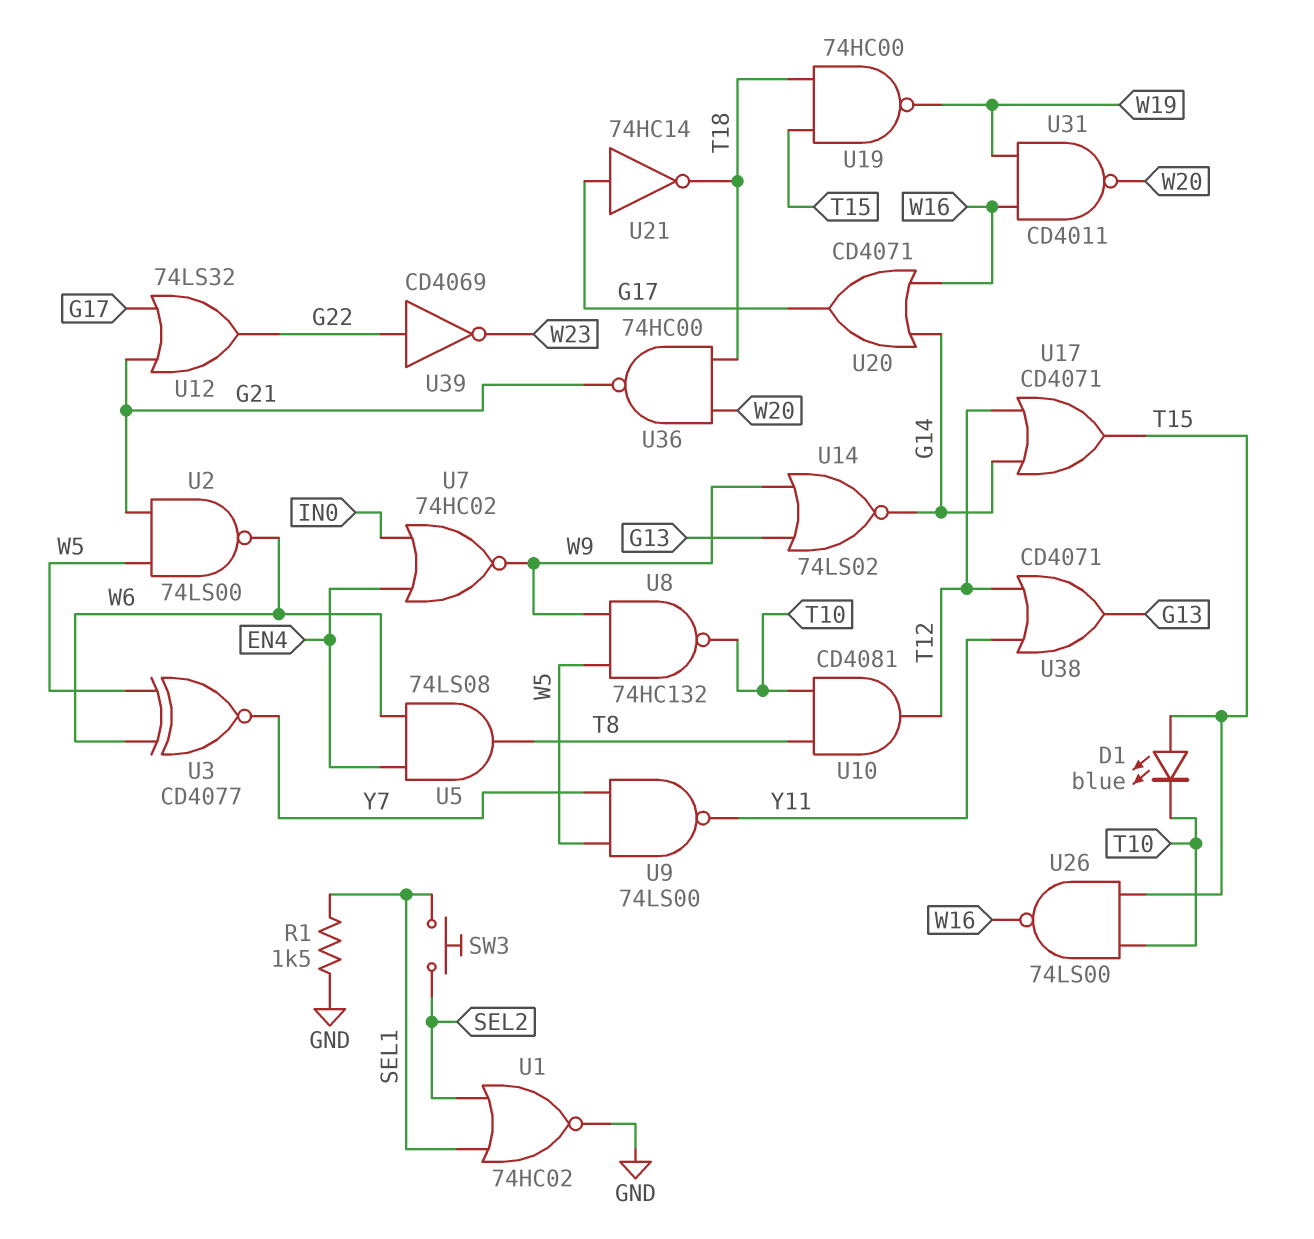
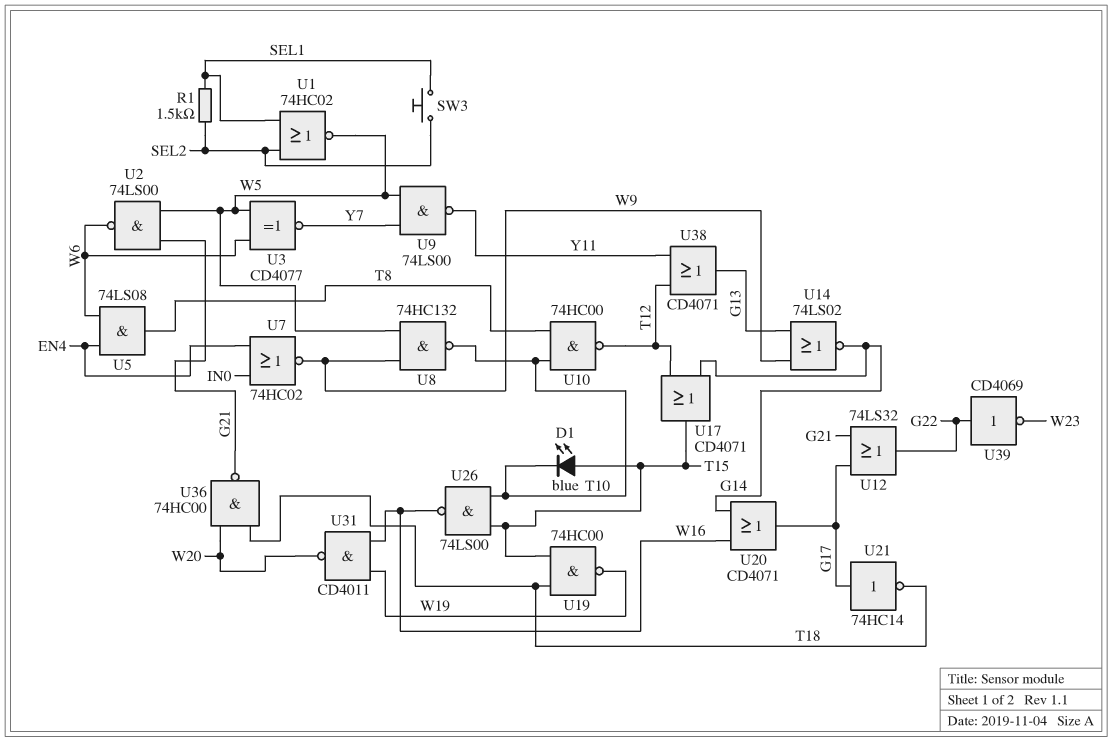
R1: 1.5k (GND, SEL1) -> 1.5k (SEL1, SEL2)
U1: NOR 74HC02 (in SEL1, in SEL2, out GND) -> NOR 74HC02 (in SEL1, in SEL2, out W5)
U10: AND CD4081 (in T8, in T10, out T12) -> NAND 74HC00 (in T8, in T10, out T12)

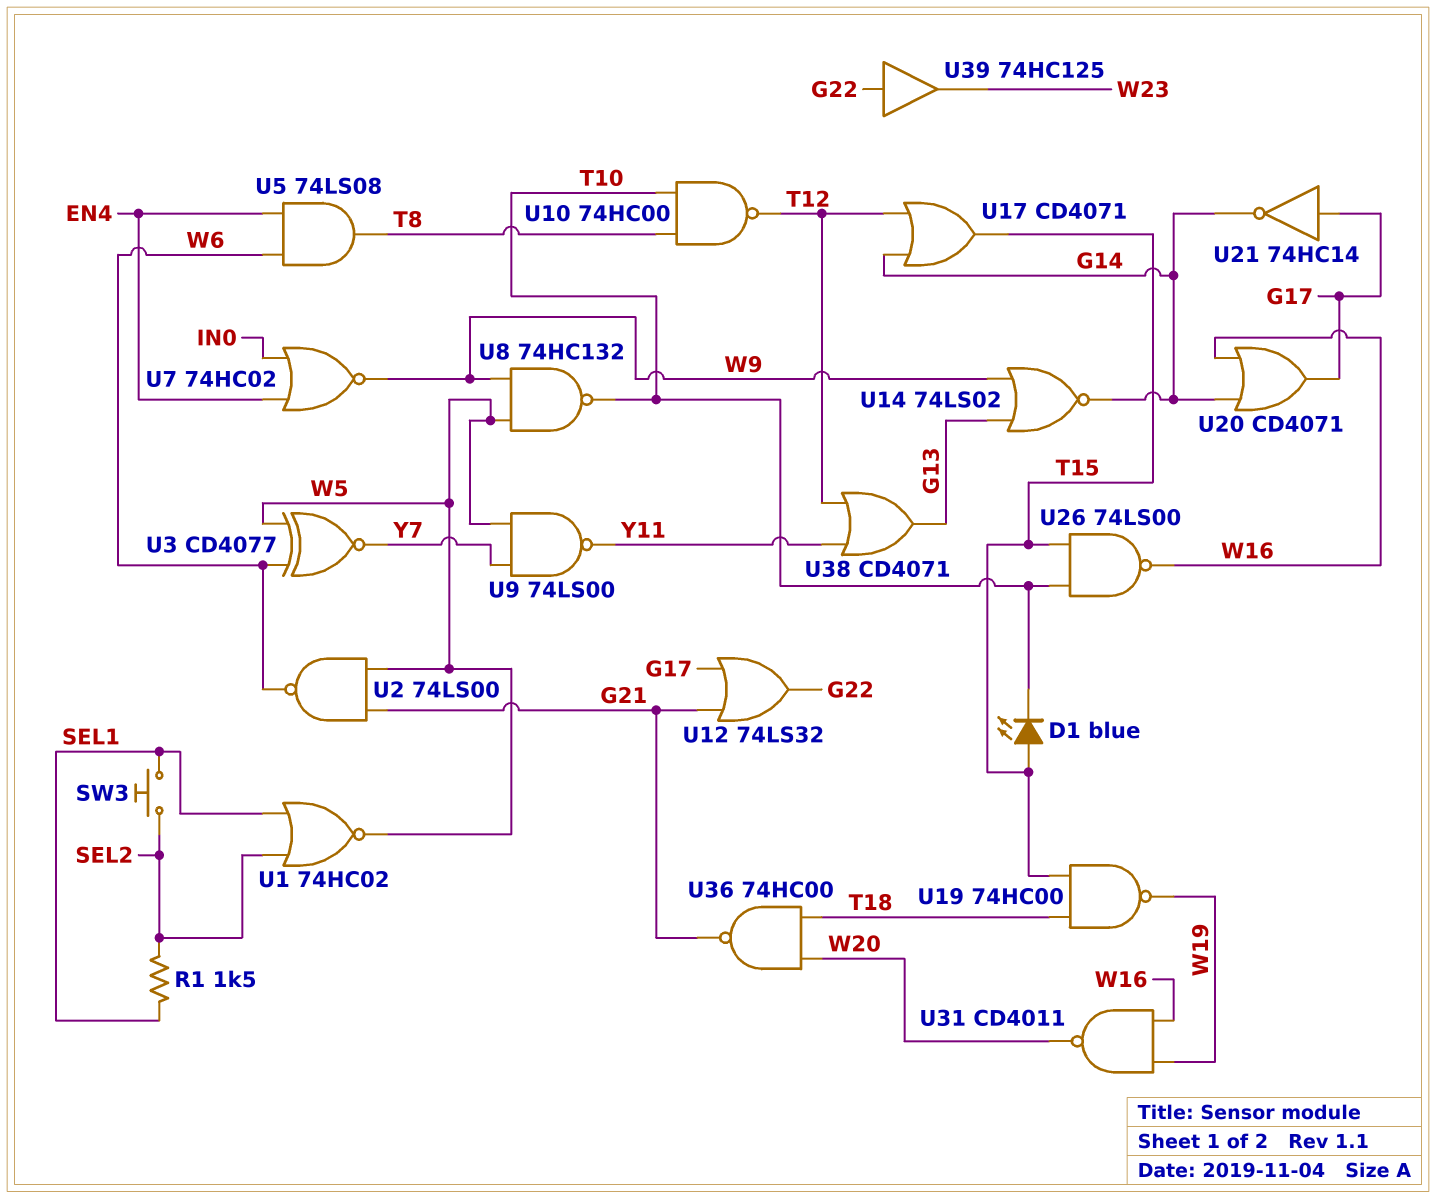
U21: NOT 74HC14 (in G17, out T18) -> NOT 74HC14 (in G17, out G14)
U39: NOT CD4069 (in G22, out W23) -> buffer 74HC125 (in G22, out W23)

